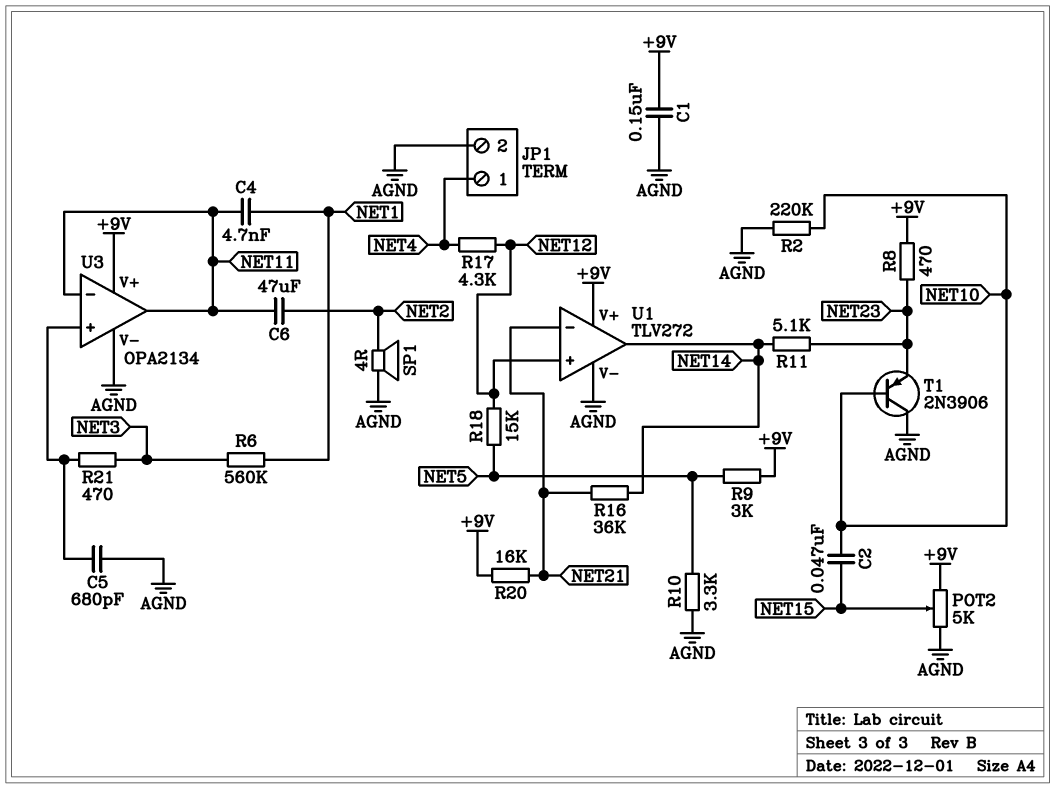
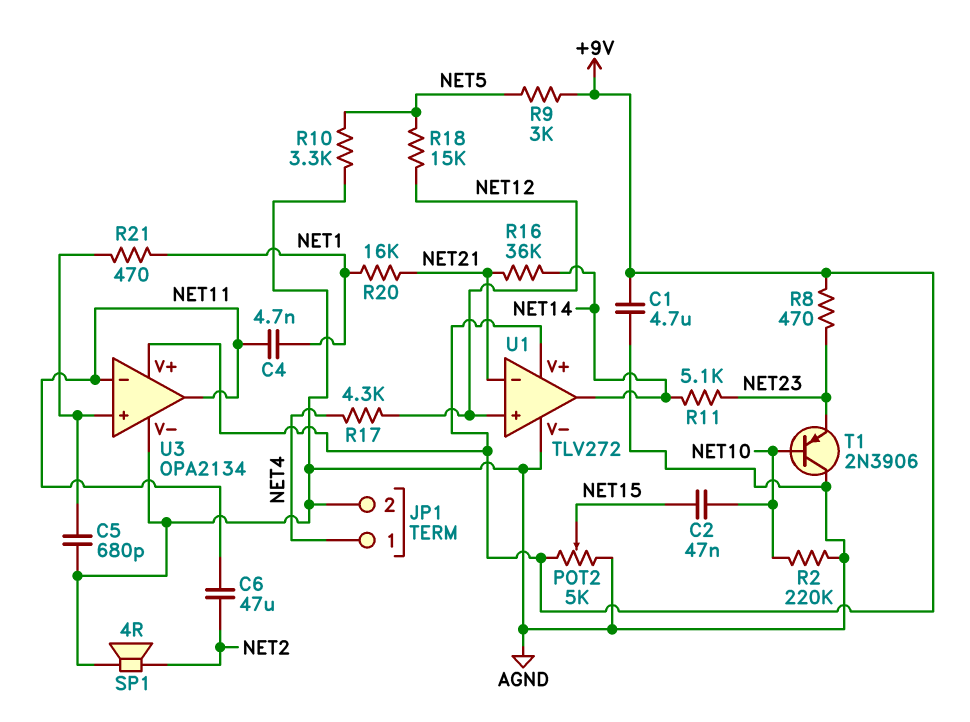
C1: 150nF (+9V, AGND) -> 4.7uF (+9V, AGND)
R6: 560k (NET1, NET3) -> none
R20: 16k (+9V, NET21) -> 16k (NET1, NET21)
R21: 470 (NET3, U3/in+) -> 470 (NET1, U3/in+)

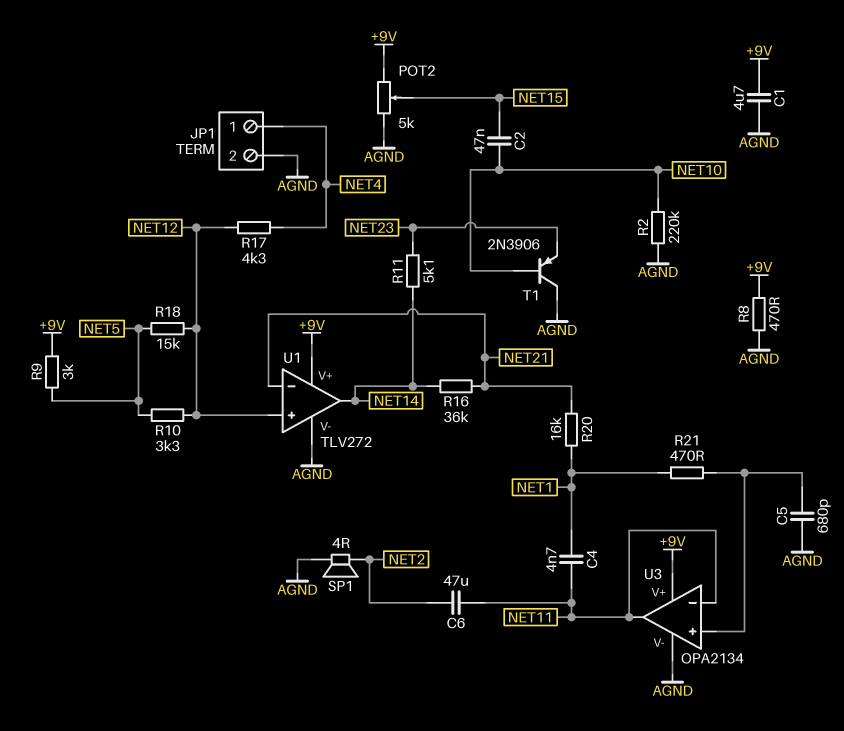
R8: 470 (+9V, NET23) -> 470 (+9V, AGND)
R10: 3.3k (AGND, NET5) -> 3.3k (NET5, NET12)

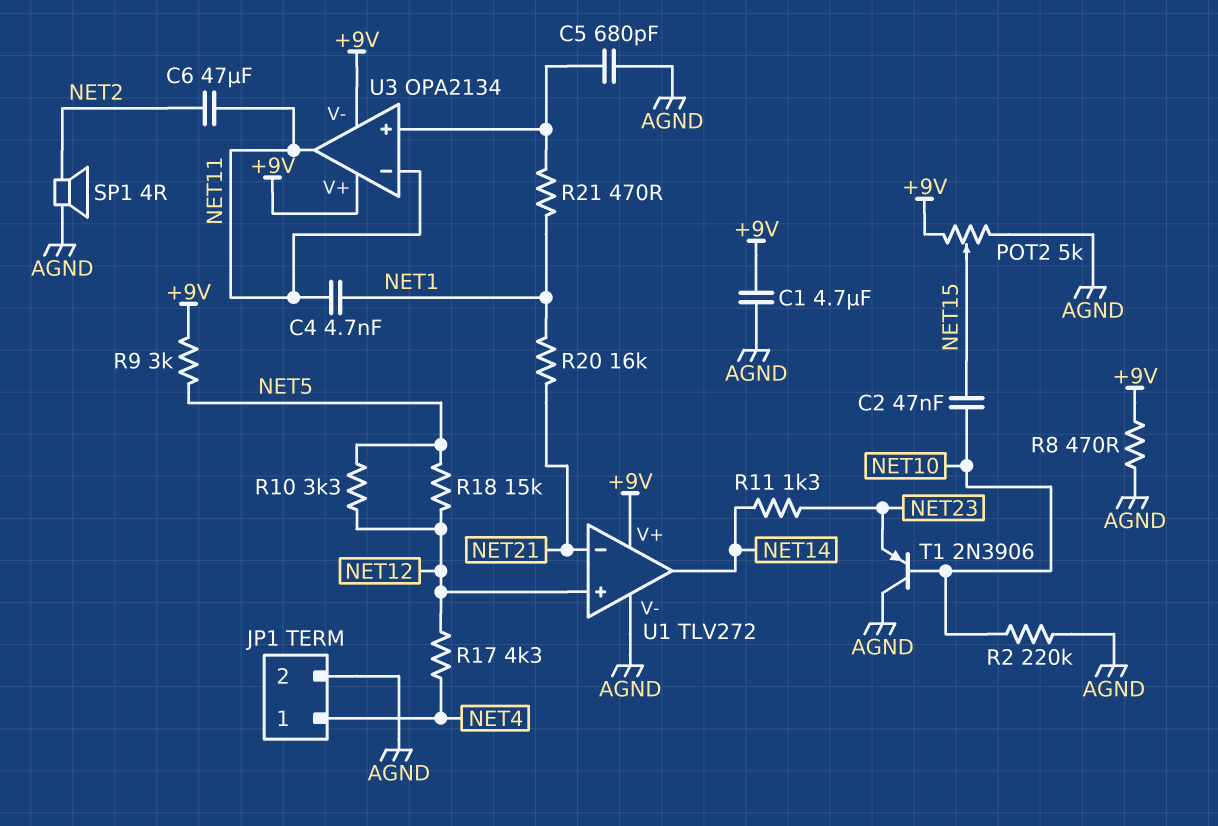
R11: 5.1k (NET14, NET23) -> 1.3k (NET14, NET23)
R16: 36k (NET14, NET21) -> none
U3 pin V-: AGND -> +9V

